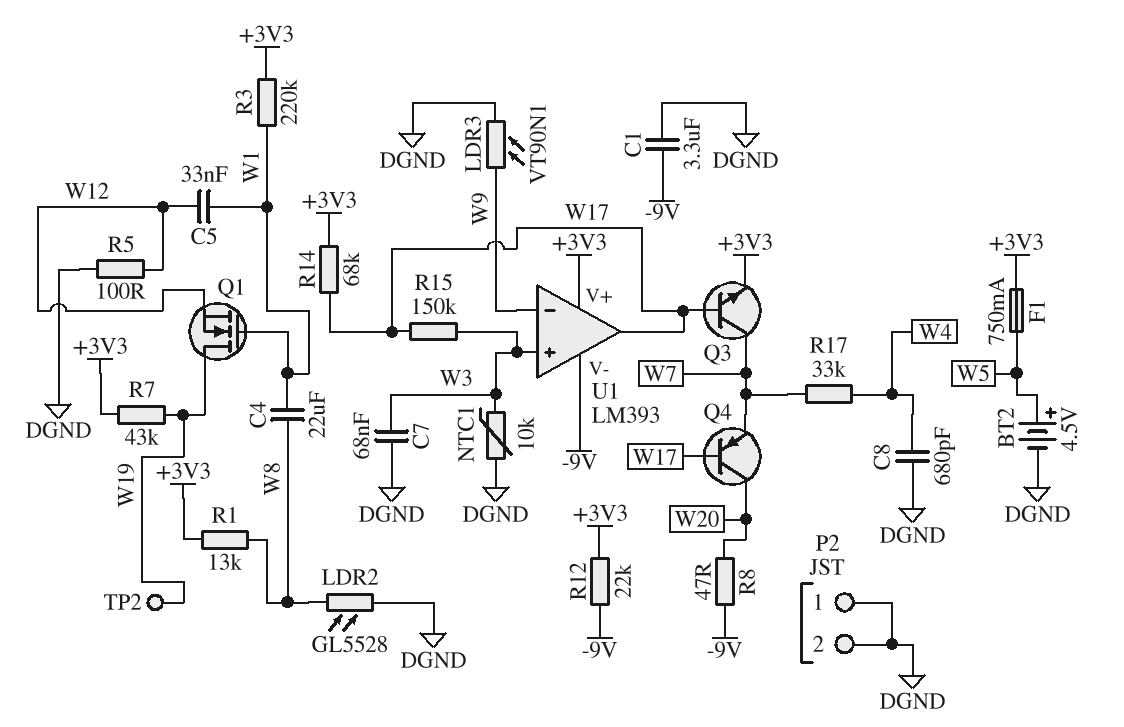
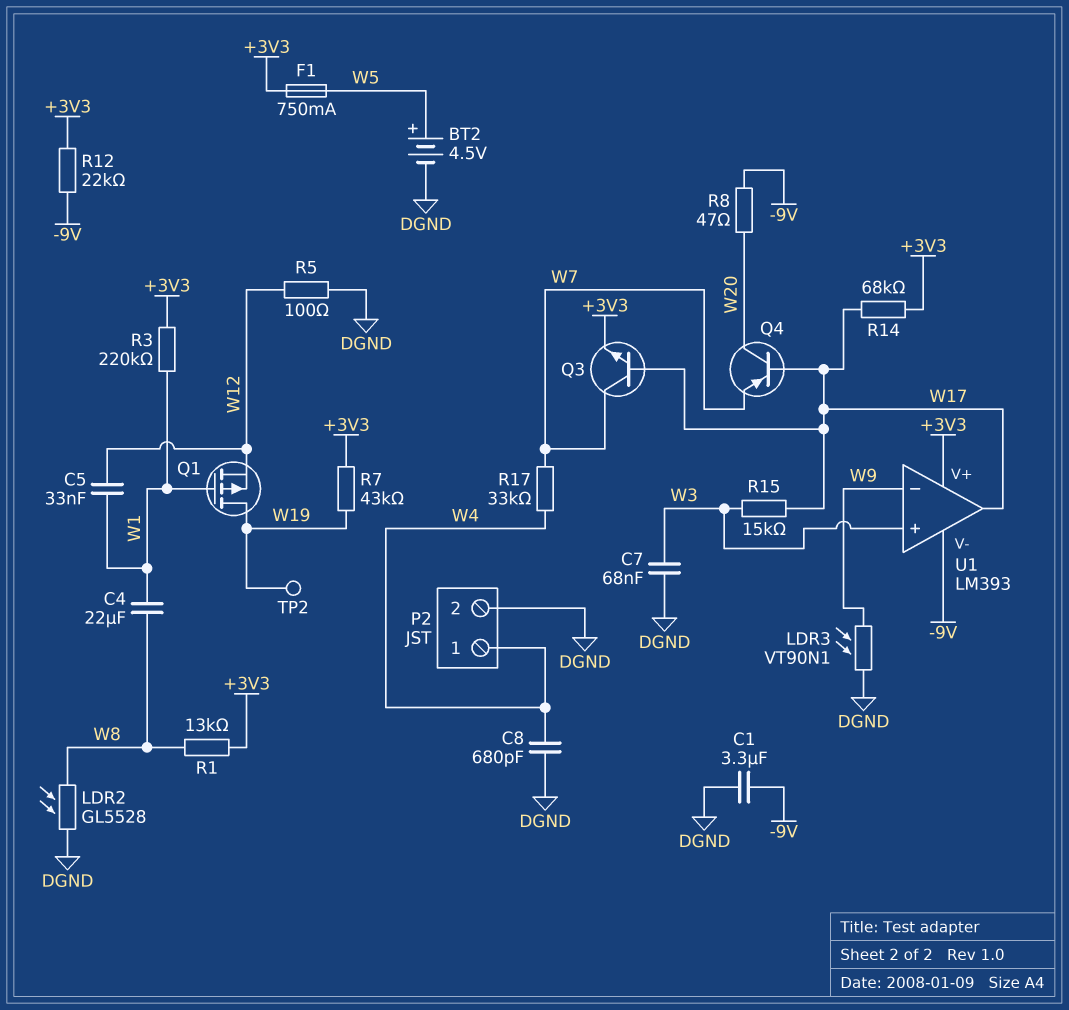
NTC1: 10k (DGND, W3) -> none
P2 pin 1: DGND -> W4
Q1: NMOS (G W1, D W19, S W12) -> PMOS (G W1, D W19, S W12)
R15: 150k (W3, W17) -> 15k (W3, W17)

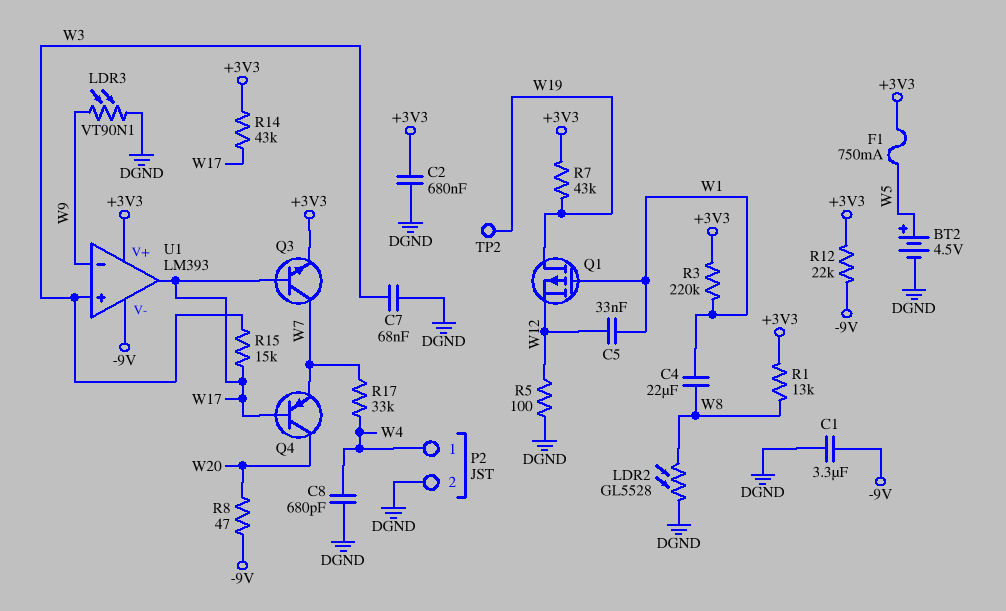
C2: none -> 680nF (+3V3, DGND)
R14: 68k (+3V3, W17) -> 43k (+3V3, W17)

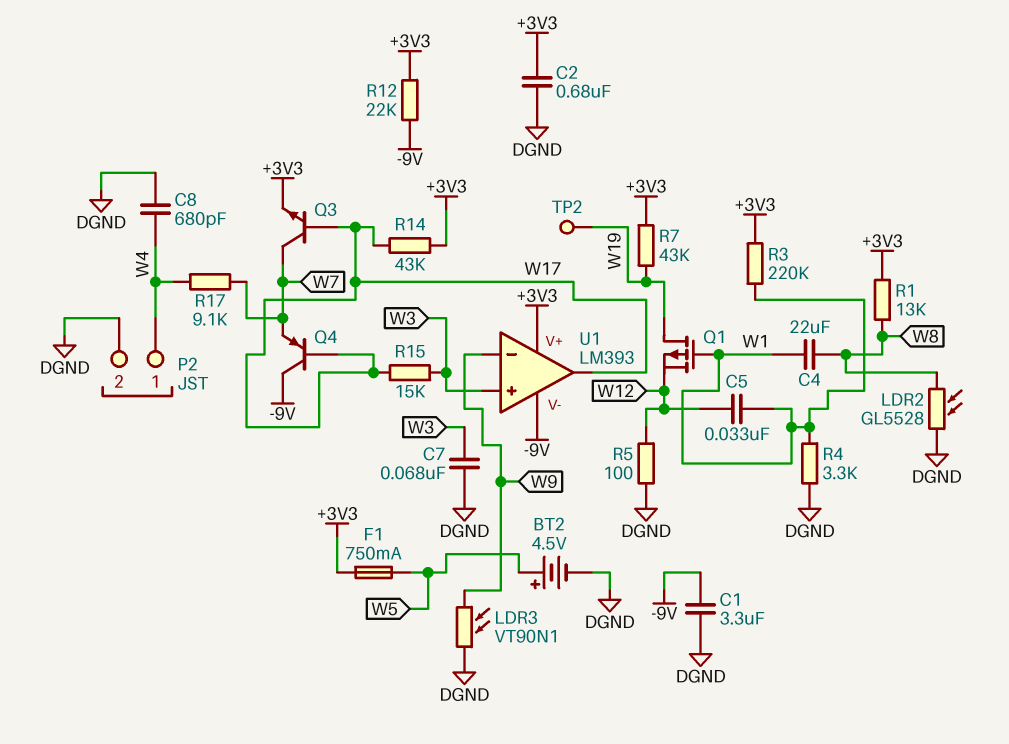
Q4: PNP (B W17, C W20, E W7) -> PNP (B W17, C -9V, E W7)
R4: none -> 3.3k (DGND, W1)
R8: 47 (-9V, W20) -> none
R17: 33k (W4, W7) -> 9.1k (W4, W7)

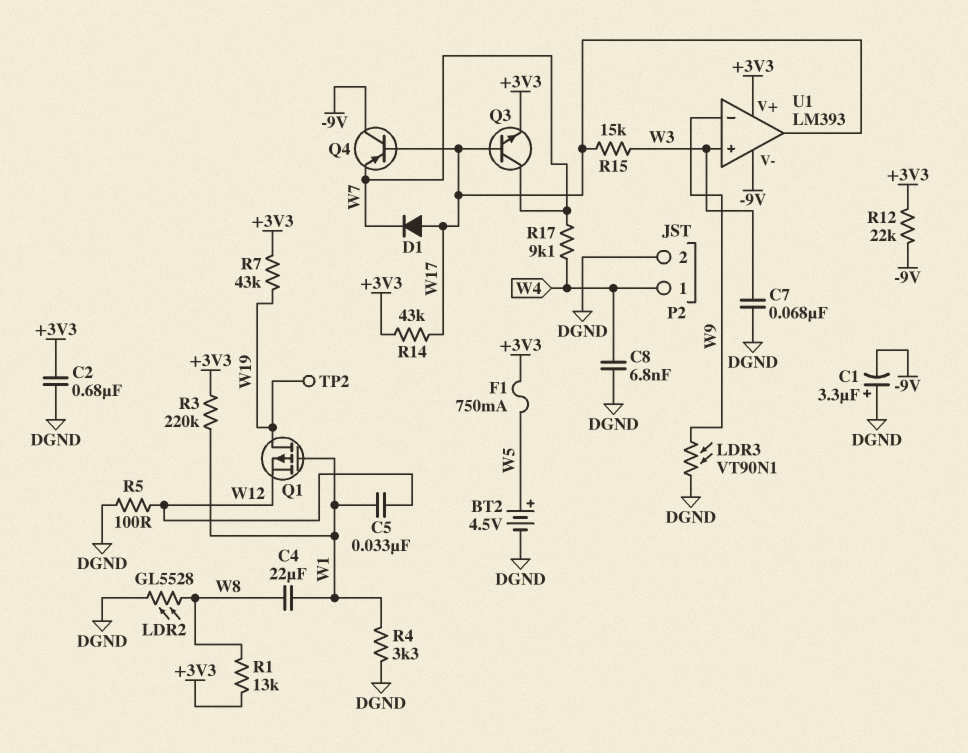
C1: 3.3uF (-9V, DGND) -> 3.3uF (plus DGND, minus -9V)
C8: 680pF (DGND, W4) -> 6.8nF (DGND, W4)
D1: none -> diode (A W17, K W7)

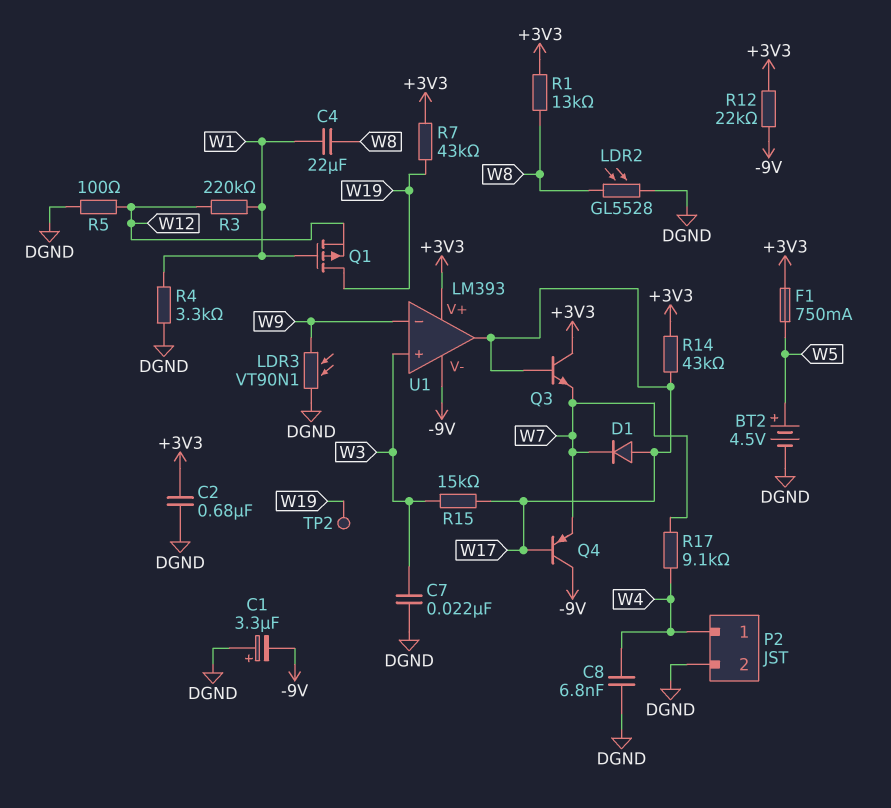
C5: 33nF (W1, W12) -> none
C7: 68nF (DGND, W3) -> 22nF (DGND, W3)
Q3: NPN (B W17, C W7, E +3V3) -> NPN (B W17, C +3V3, E W7)
R3: 220k (+3V3, W1) -> 220k (W1, W12)

